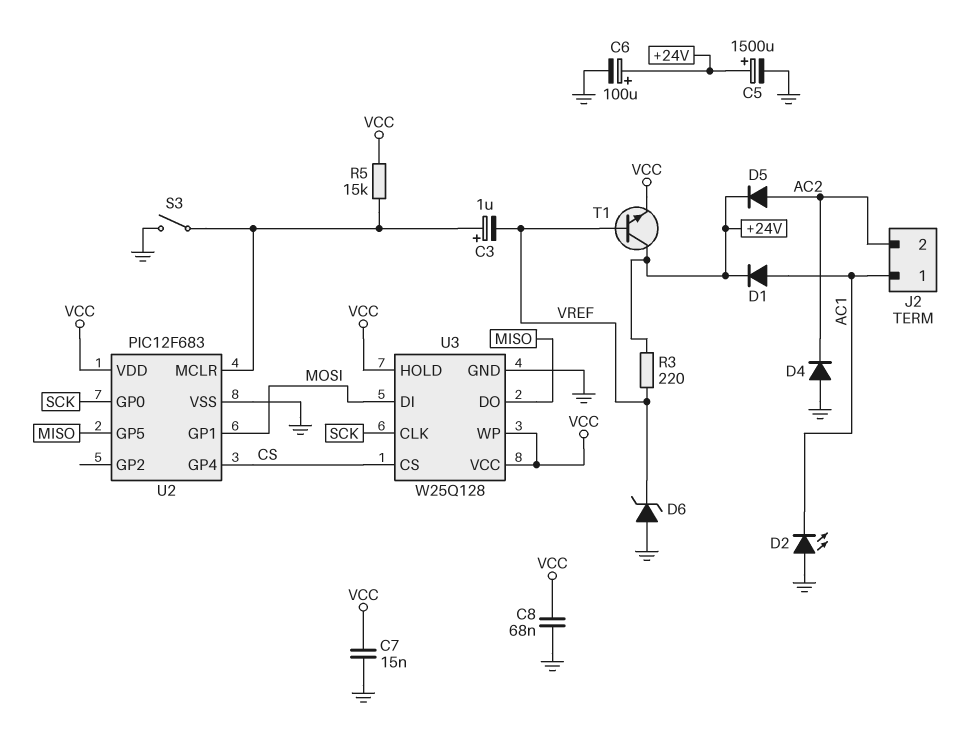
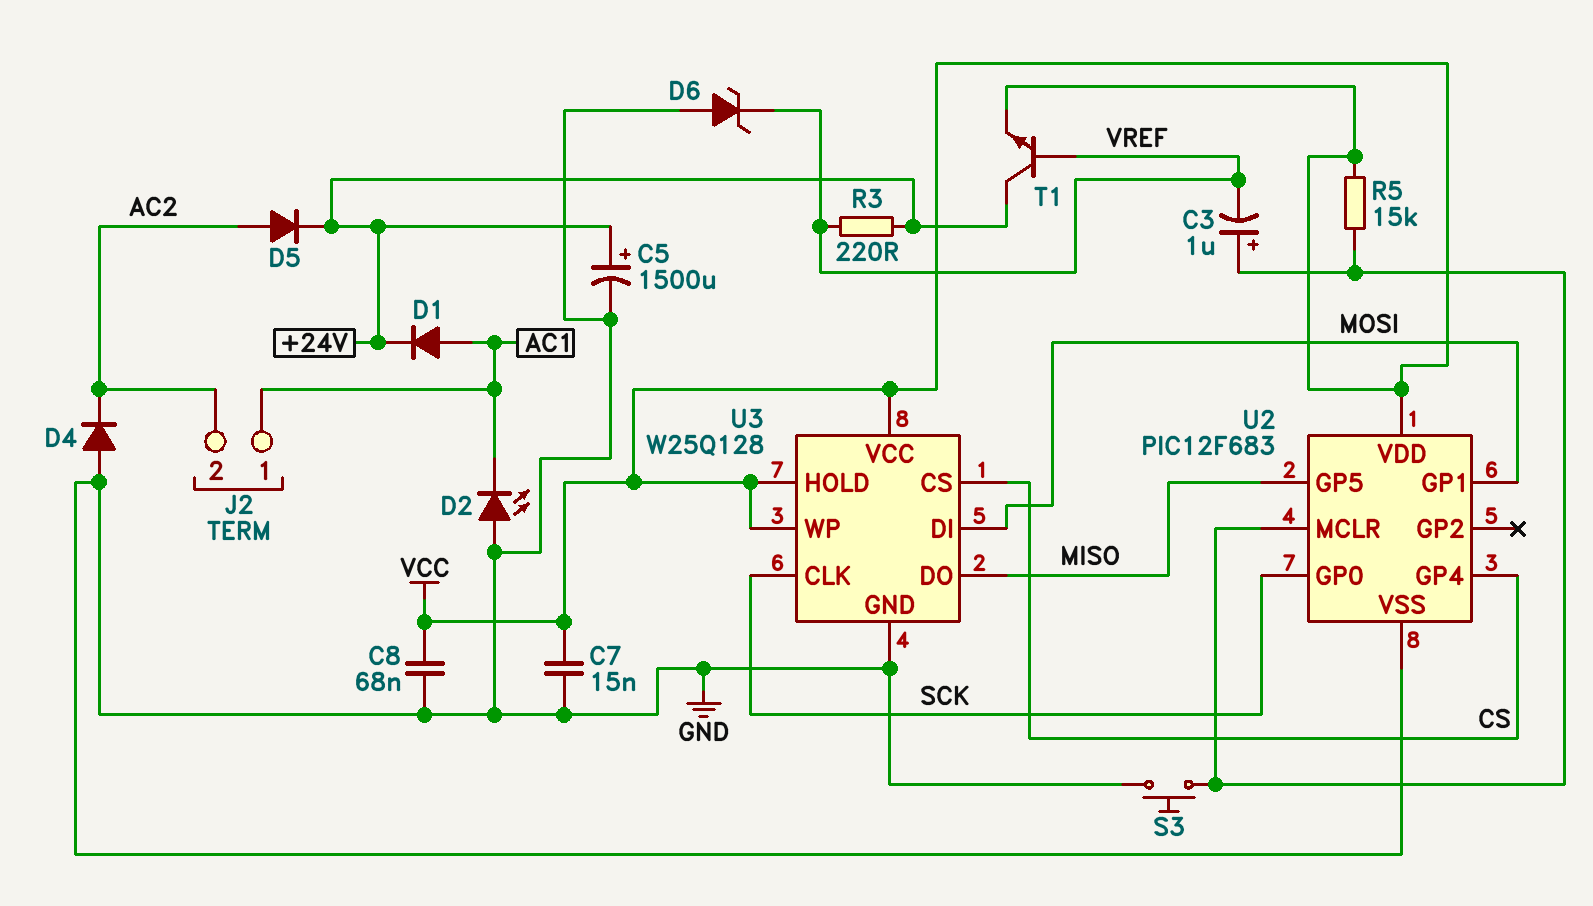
C6: 100uF (plus +24V, minus GND) -> none
S3: switch (GND, U2/MCLR) -> button (GND, U2/MCLR)

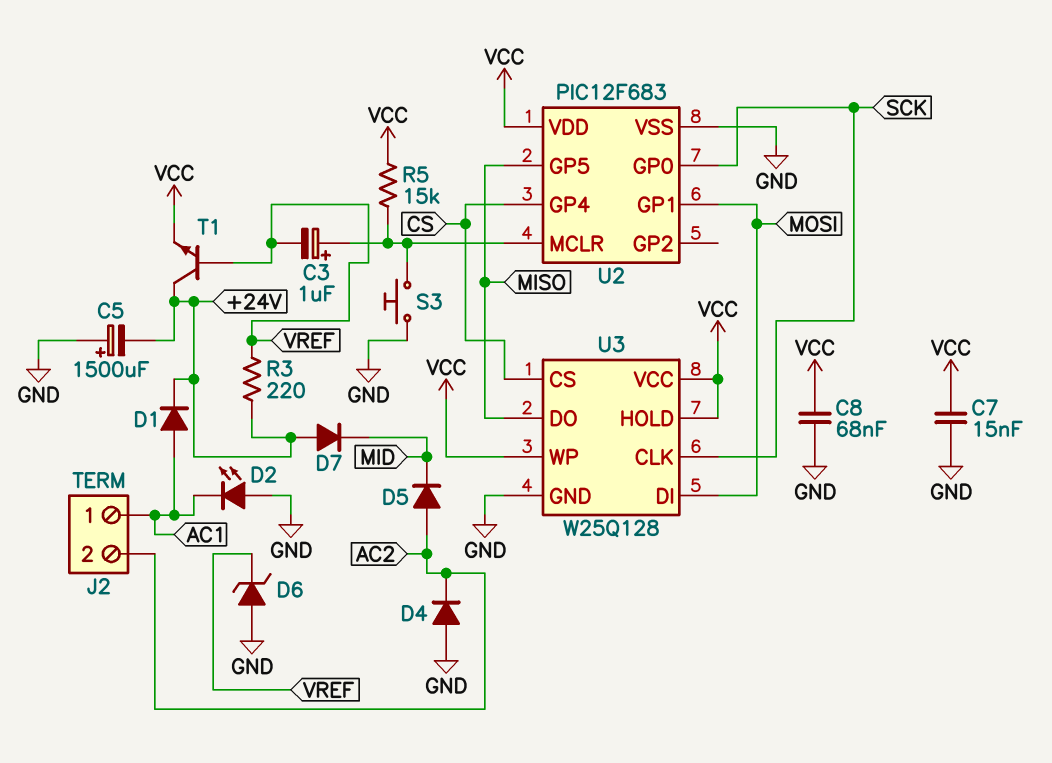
C5: 1500uF (plus +24V, minus GND) -> 1500uF (plus GND, minus +24V)
D5: diode (A AC2, K +24V) -> diode (A AC2, K MID)
D7: none -> diode (A +24V, K MID)

